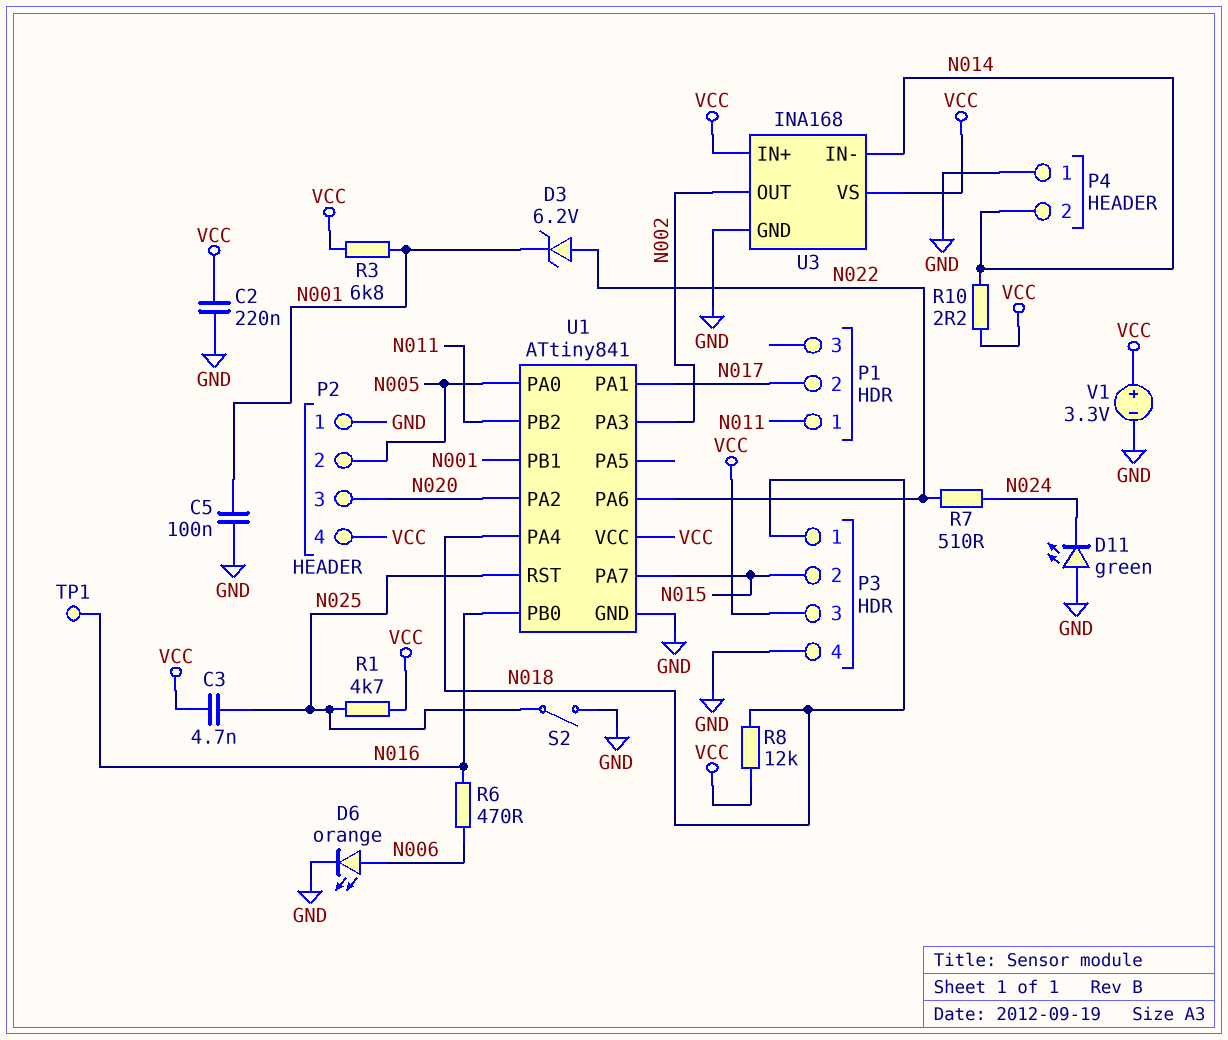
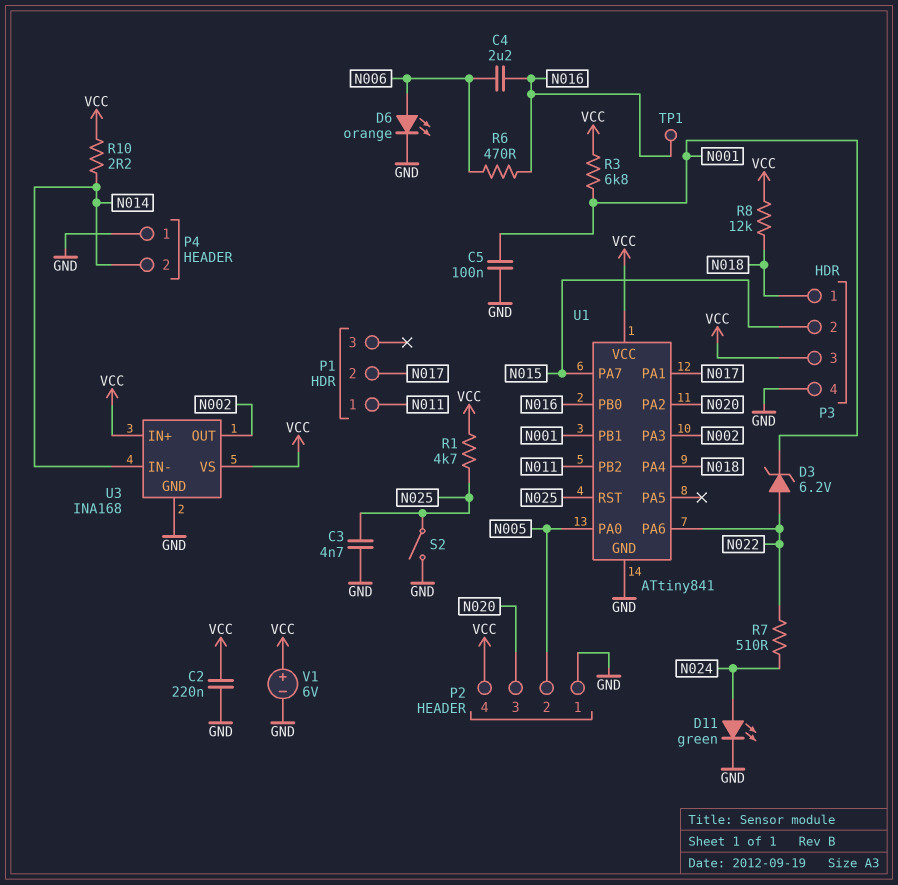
C3: 4.7nF (N025, VCC) -> 4.7nF (GND, N025)
C4: none -> 2.2uF (N006, N016)
D11: LED green (A GND, K N024) -> LED green (A N024, K GND)
V1: 3.3V (plus VCC, minus GND) -> 6V (plus VCC, minus GND)

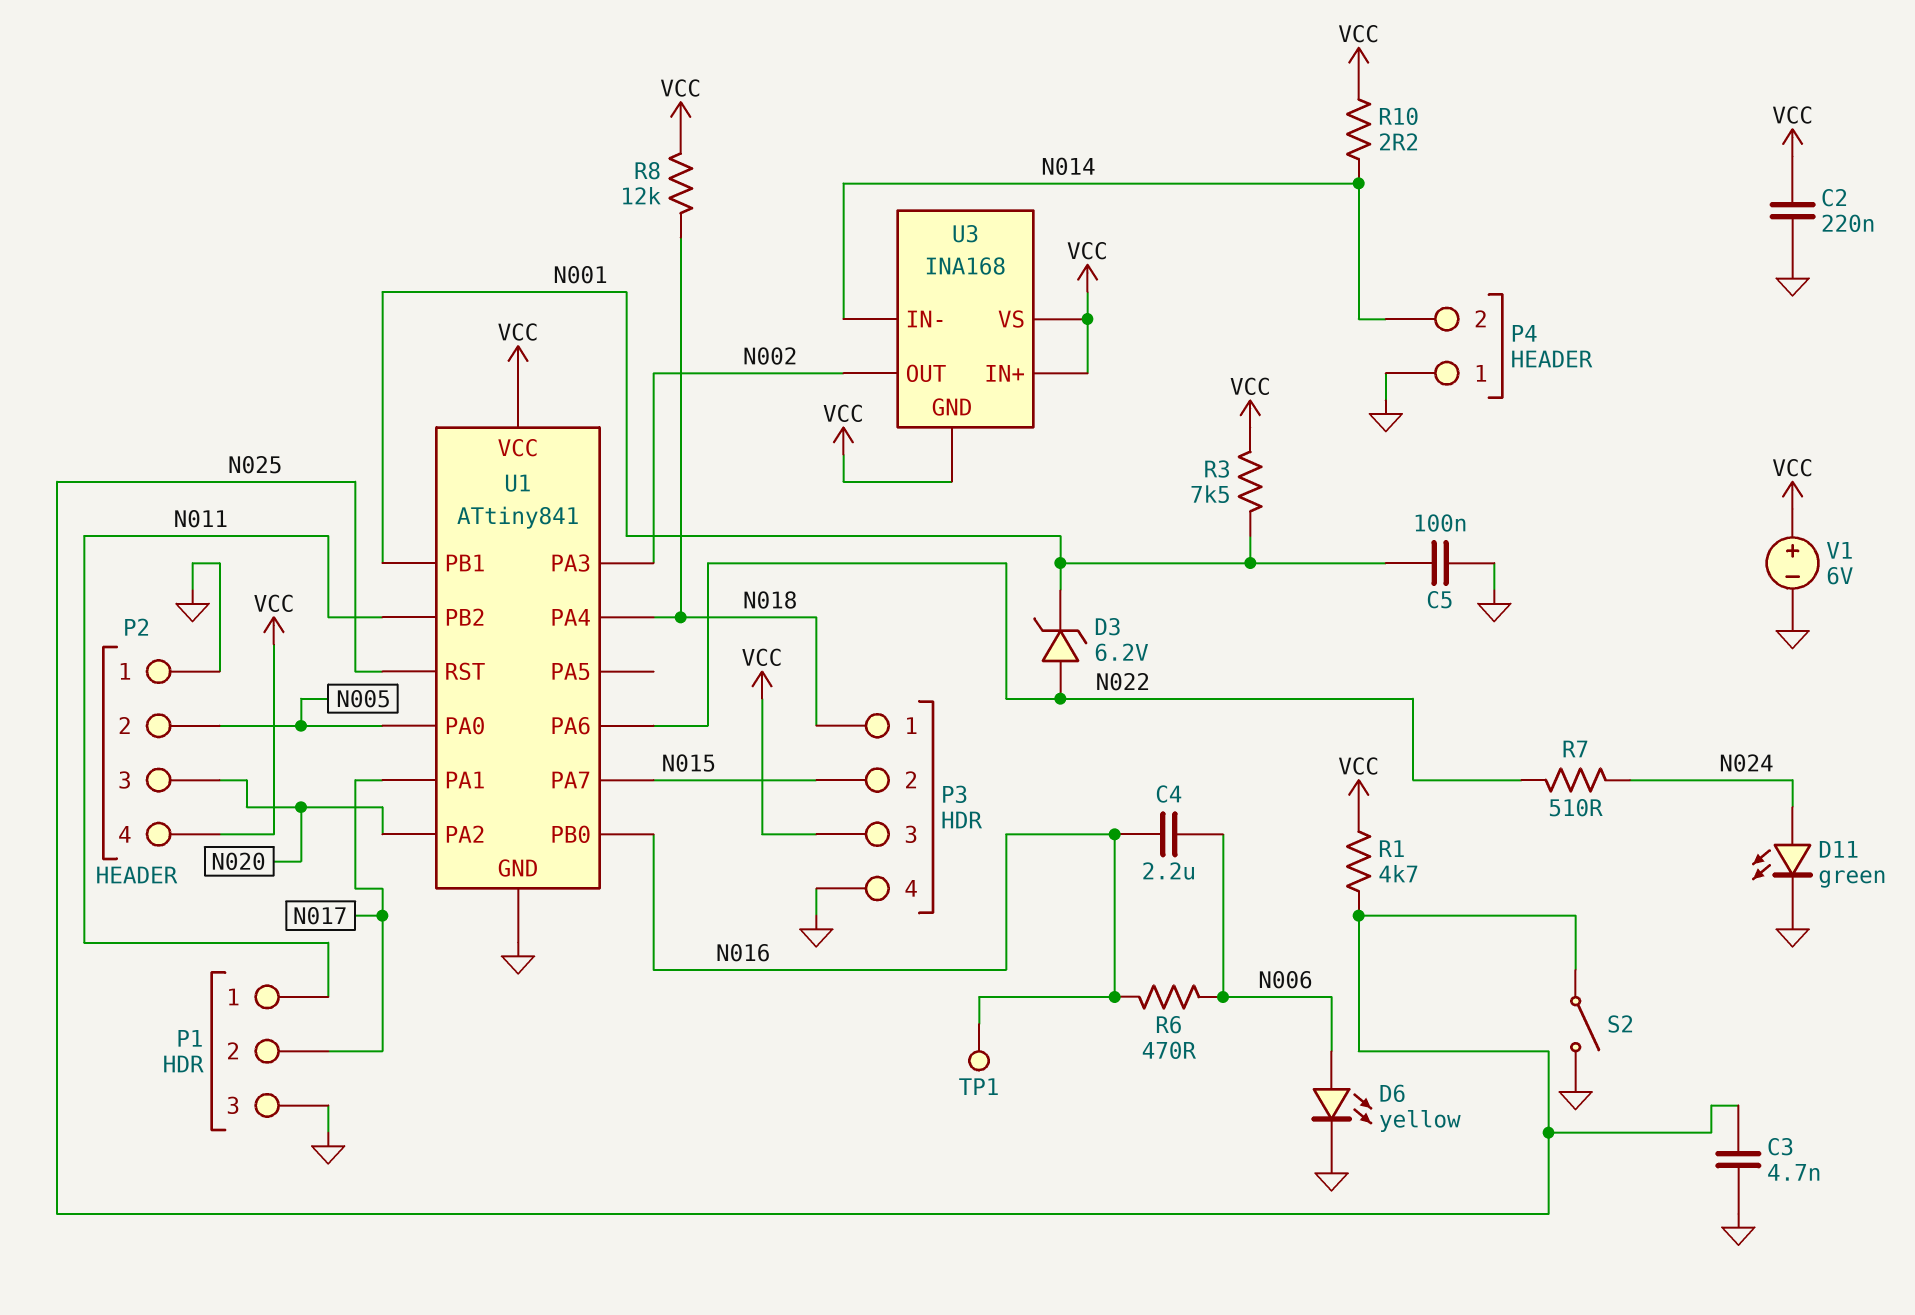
D6: LED orange (A N006, K GND) -> LED yellow (A N006, K GND)
P1 pin 3: none -> GND
R3: 6.8k (N001, VCC) -> 7.5k (N001, VCC)
U3 pin GND: GND -> VCC

